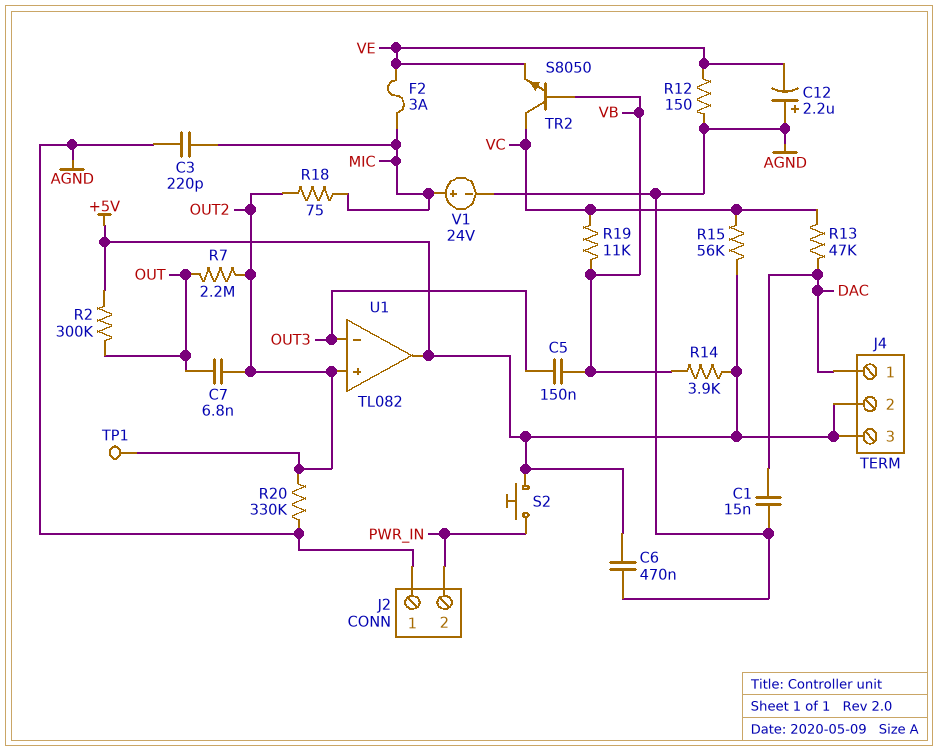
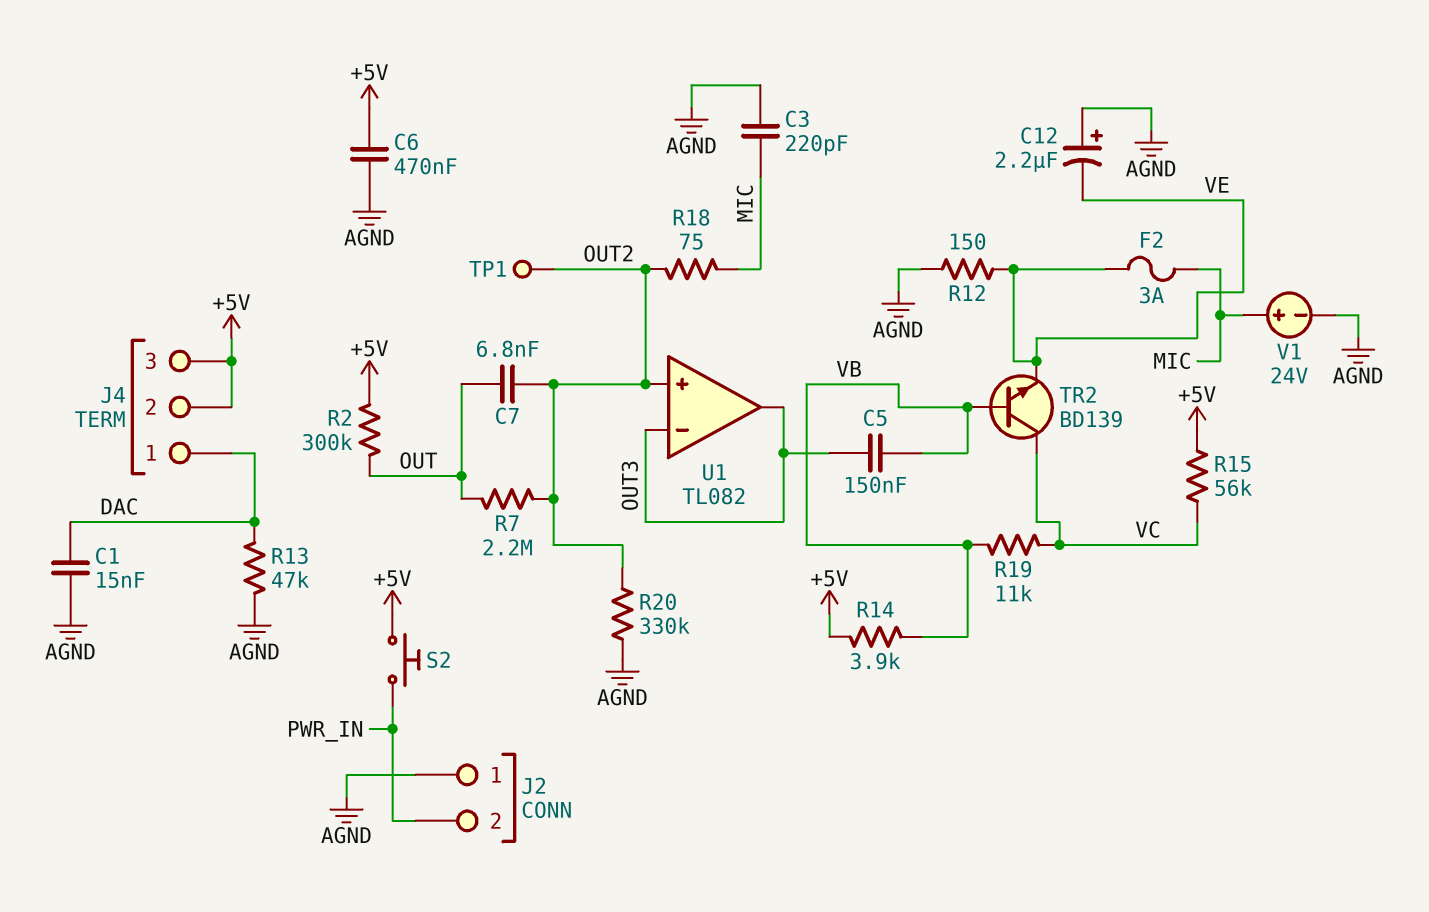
R13: 47k (DAC, VC) -> 47k (AGND, DAC)
TR2: NPN S8050 (B VB, C VC, E VE) -> NPN BD139 (B VB, C VC, E VE)
U1 pin out: +5V -> OUT3

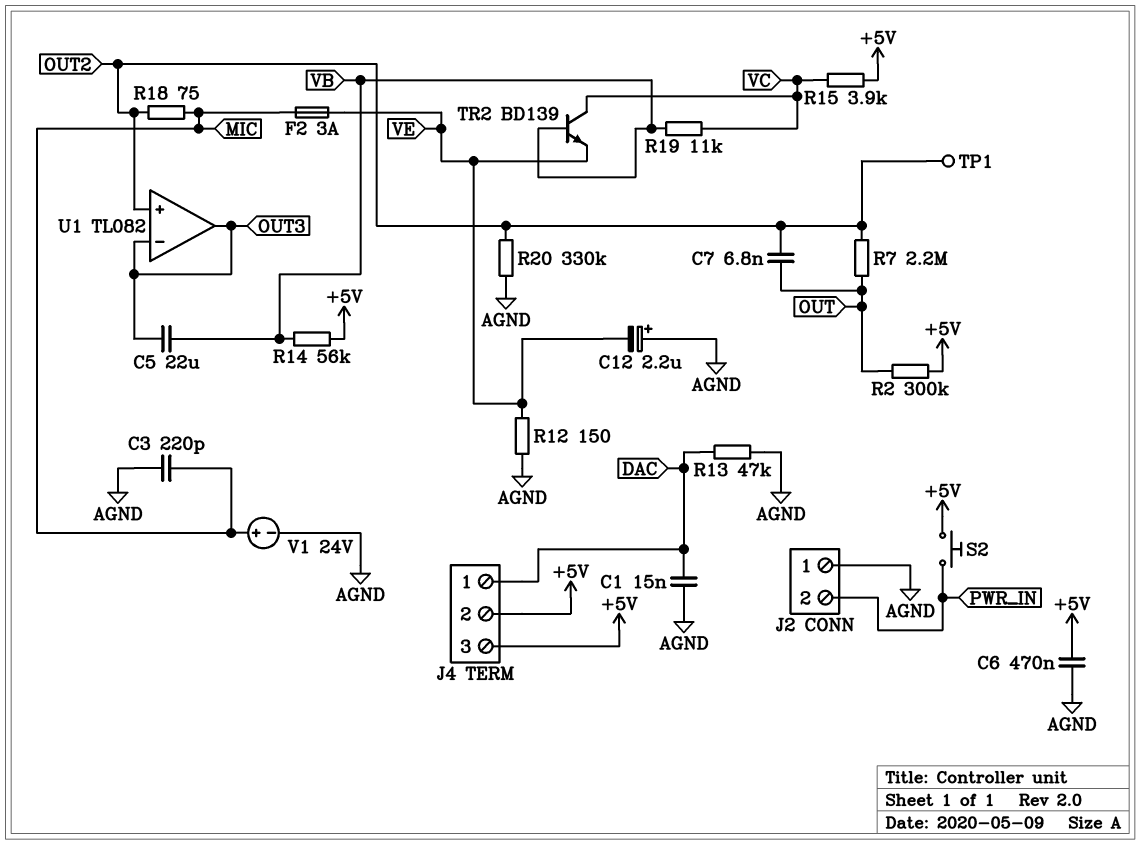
C5: 150nF (OUT3, VB) -> 22uF (OUT3, VB)
R14: 3.9k (+5V, VB) -> 56k (+5V, VB)
R15: 56k (+5V, VC) -> 3.9k (+5V, VC)

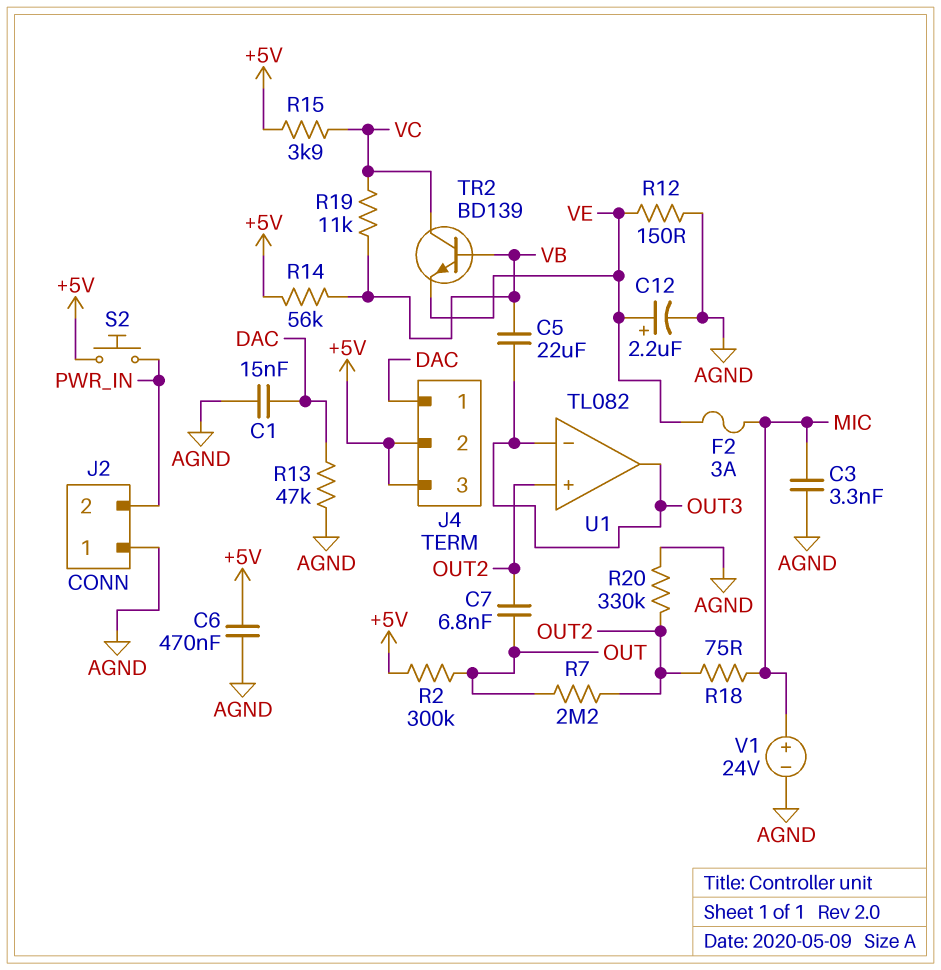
C3: 220pF (AGND, MIC) -> 3.3nF (AGND, MIC)
C12: 2.2uF (plus AGND, minus VE) -> 2.2uF (plus VE, minus AGND)
TP1: test point (OUT2) -> none

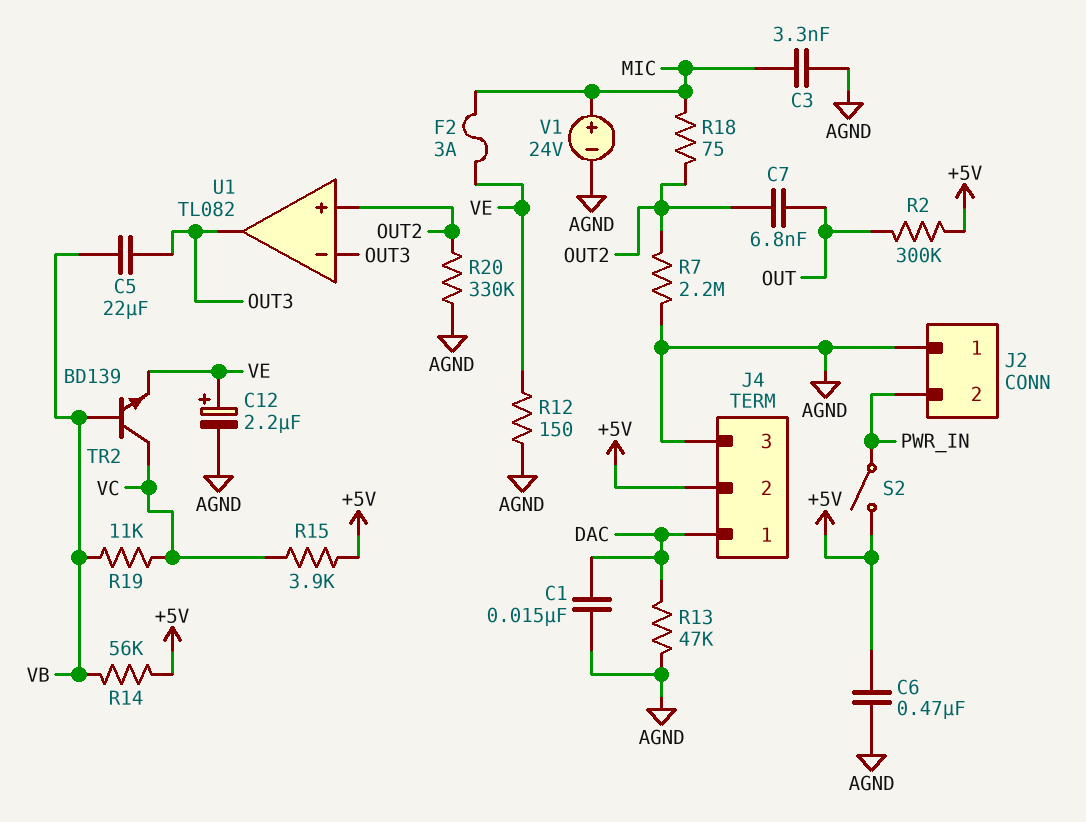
J4 pin 3: +5V -> AGND
R7: 2.2M (OUT, OUT2) -> 2.2M (AGND, OUT2)
S2: button (+5V, PWR_IN) -> switch (+5V, PWR_IN)

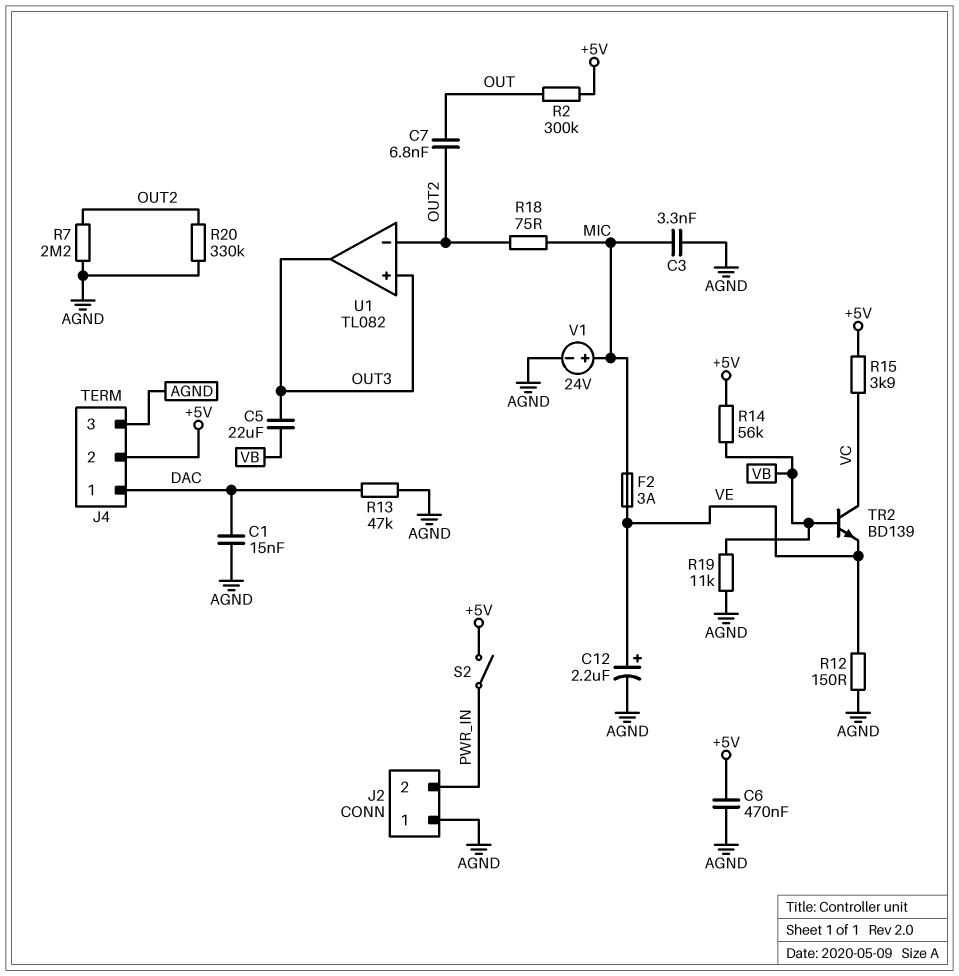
R19: 11k (VB, VC) -> 11k (AGND, VB)
U1 pin in+: OUT2 -> OUT3
U1 pin in-: OUT3 -> OUT2

